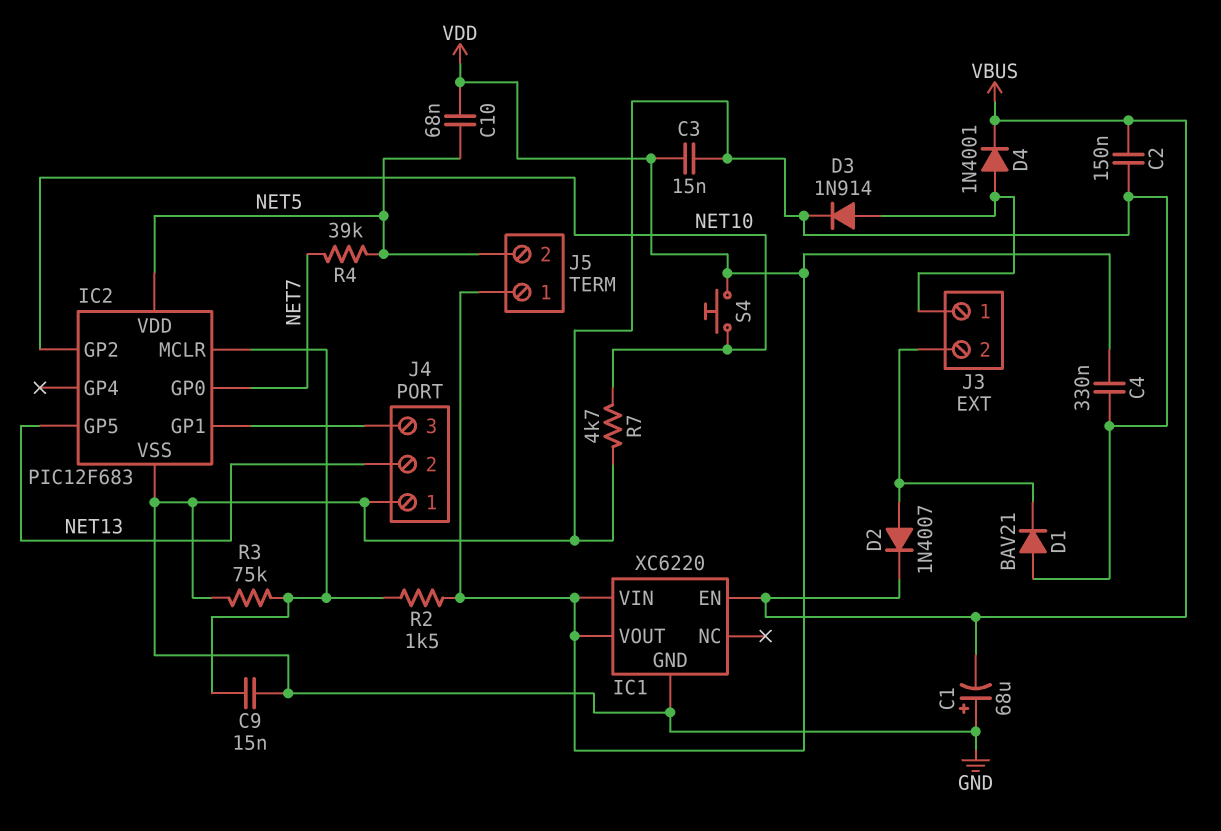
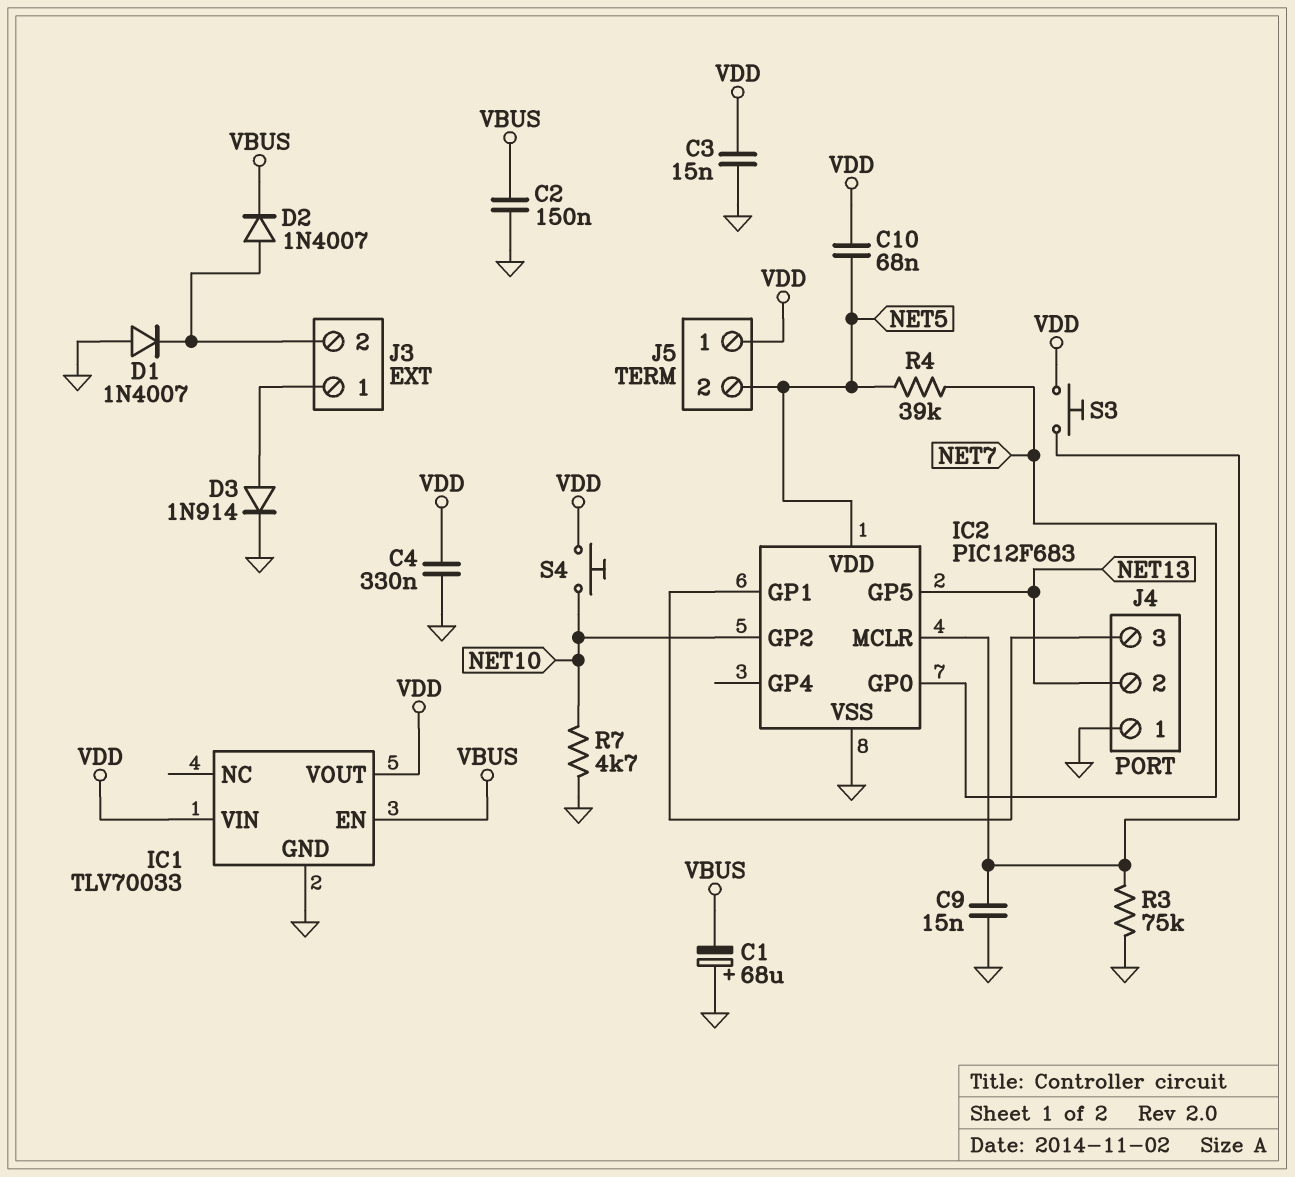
D1: diode BAV21 (A GND, K J3/2) -> diode 1N4007 (A GND, K J3/2)
D4: diode 1N4001 (A J3/1, K VBUS) -> none
IC1: XC6220 -> TLV70033
R2: 1.5k (IC2/MCLR, VDD) -> none
S3: none -> button (IC2/MCLR, VDD)

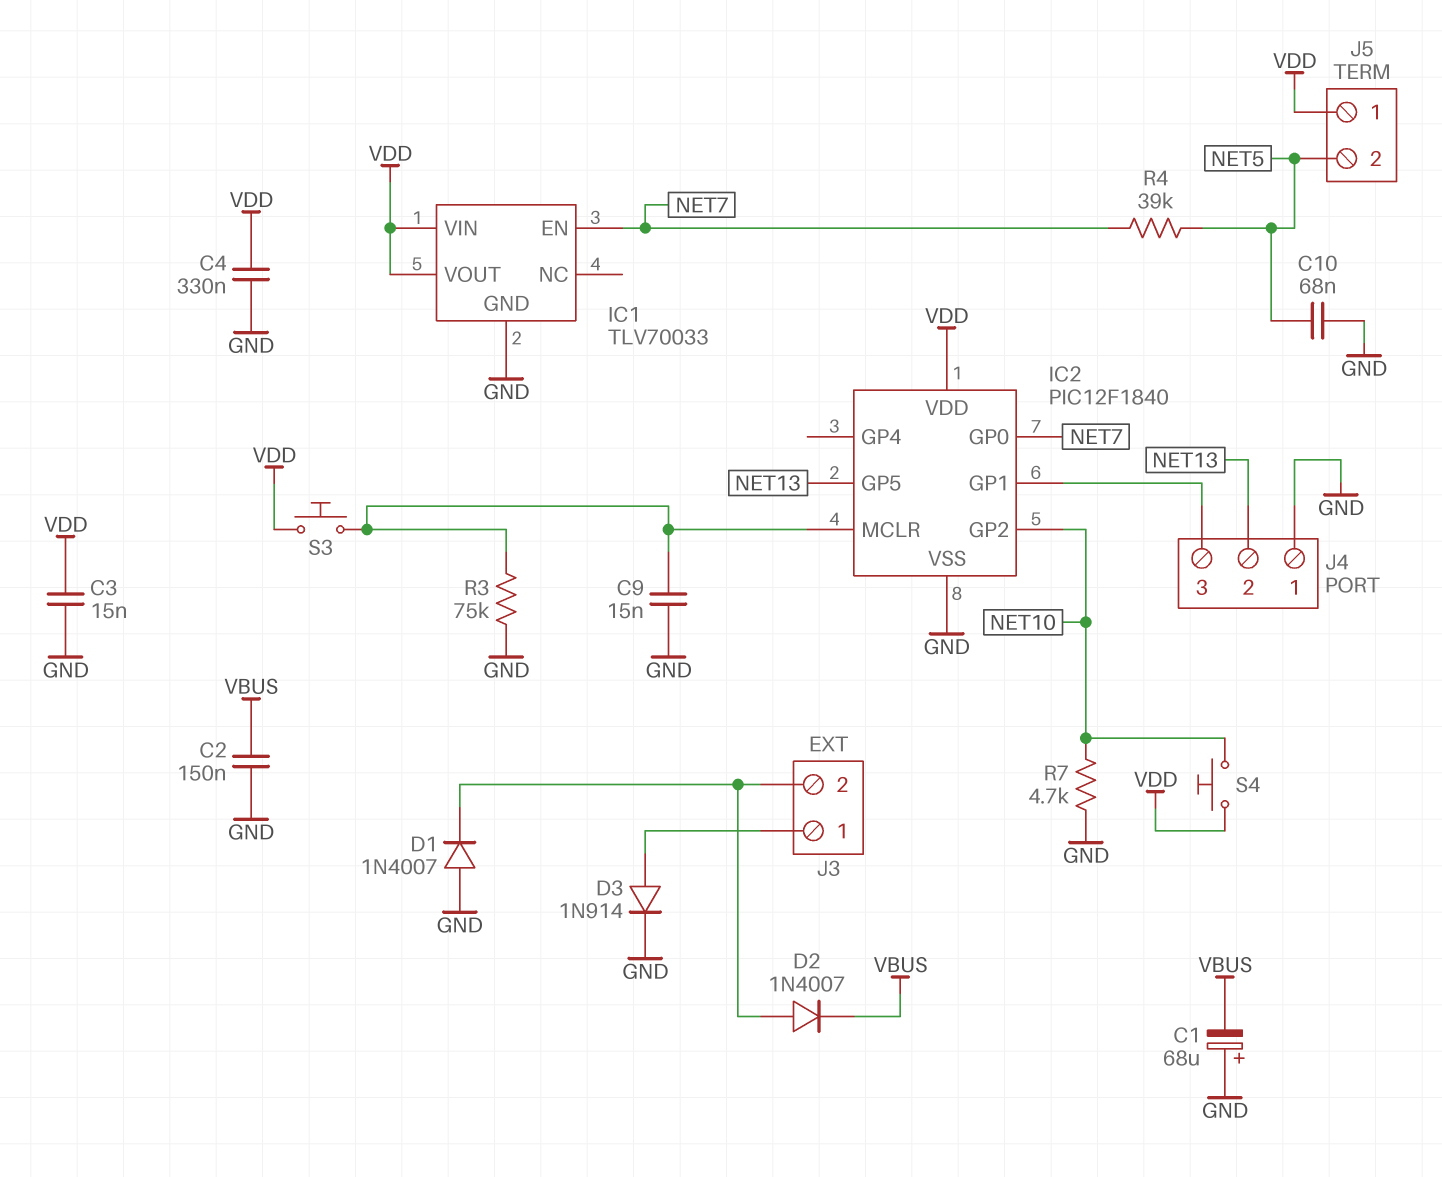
C10: 68nF (NET5, VDD) -> 68nF (GND, NET5)
IC1 pin EN: VBUS -> NET7
IC2: PIC12F683 -> PIC12F1840
IC2 pin VDD: NET5 -> VDD

